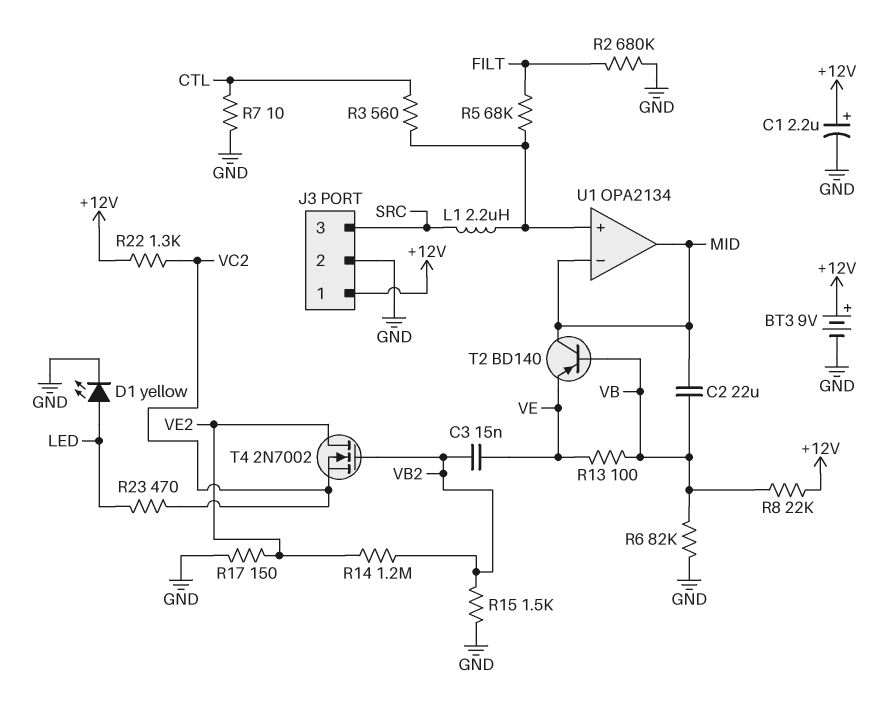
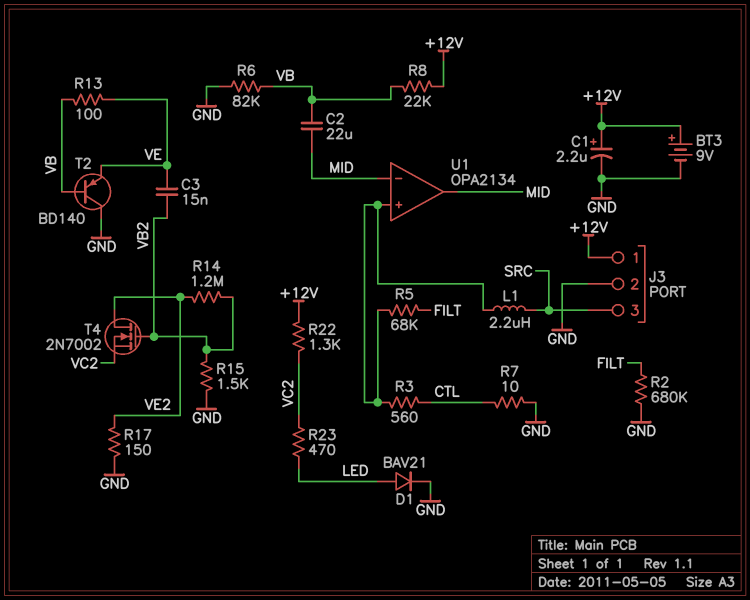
D1: LED yellow (A LED, K GND) -> diode BAV21 (A LED, K GND)
T2: PNP BD140 (B VB, C MID, E VE) -> PNP BD140 (B VB, C GND, E VE)

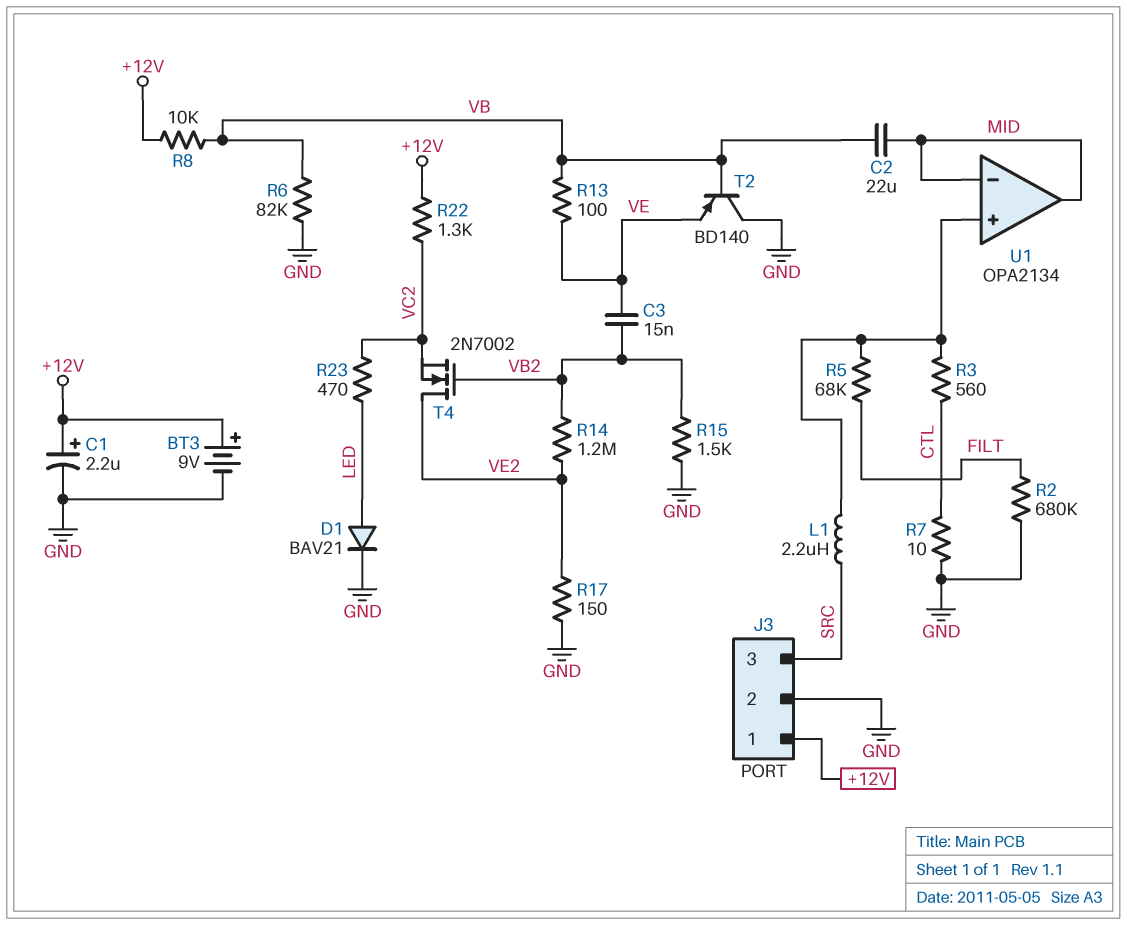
R8: 22k (+12V, VB) -> 10k (+12V, VB)

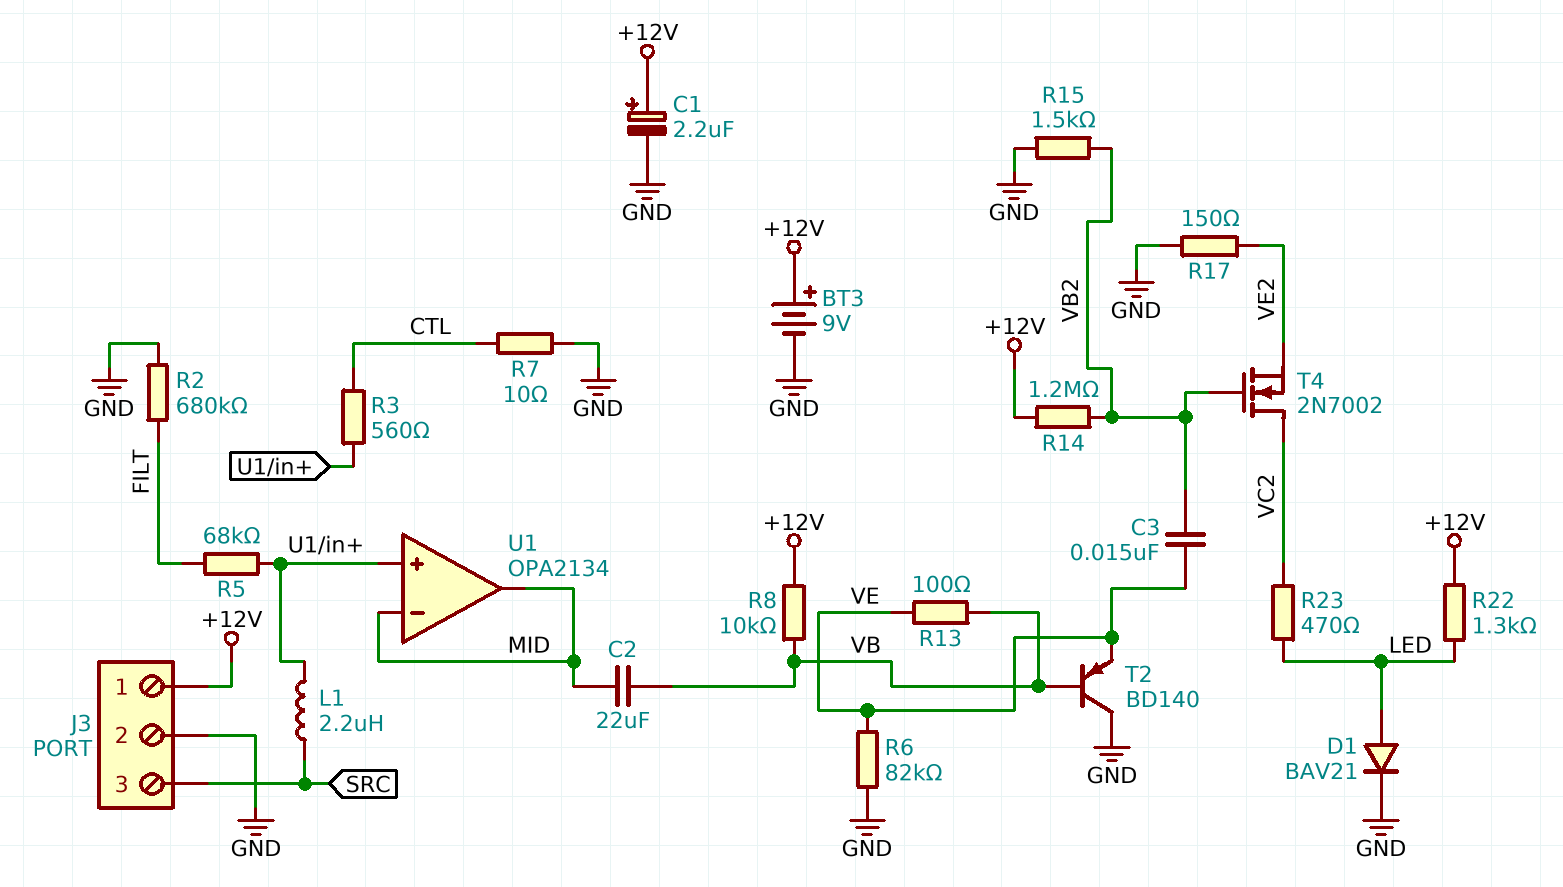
R6: 82k (GND, VB) -> 82k (GND, VE)
R14: 1.2M (VB2, VE2) -> 1.2M (+12V, VB2)
R22: 1.3k (+12V, VC2) -> 1.3k (+12V, LED)
T4: NMOS 2N7002 (G VB2, D VE2, S VC2) -> NMOS 2N7002 (G VB2, D VC2, S VE2)

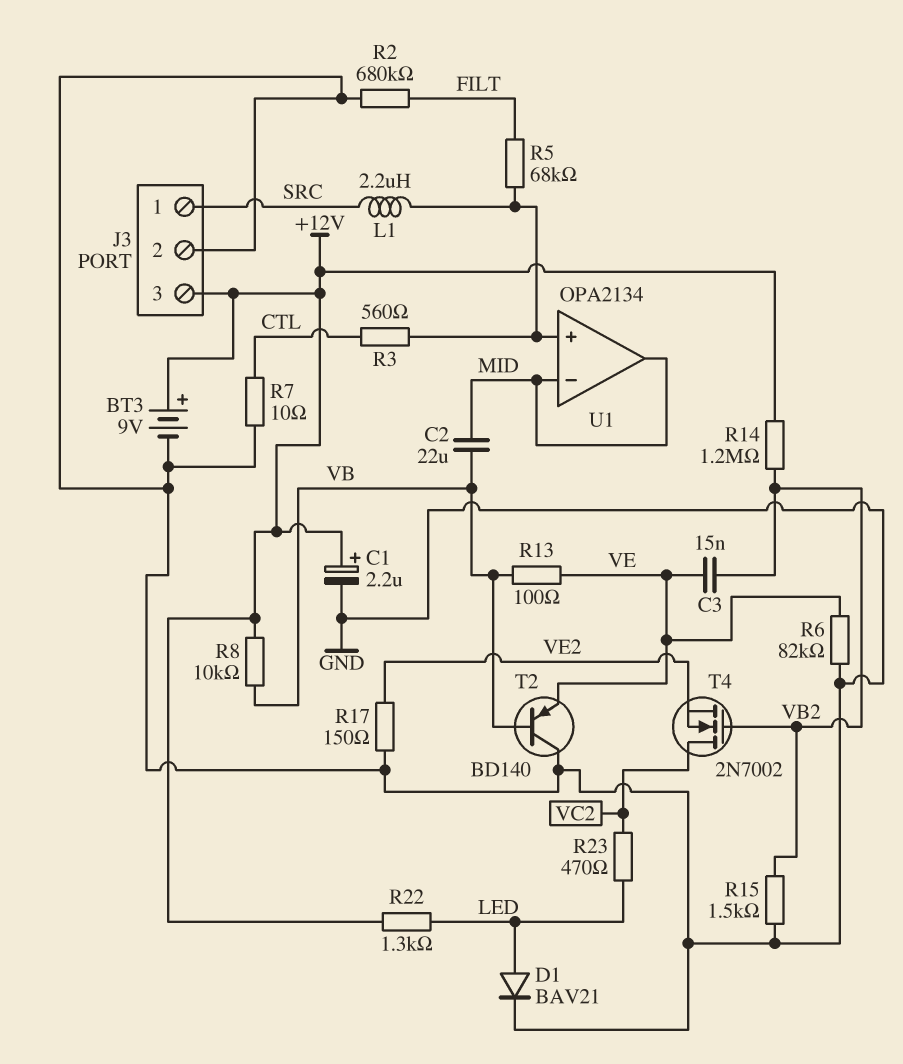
J3 pin 1: +12V -> SRC
J3 pin 3: SRC -> +12V

